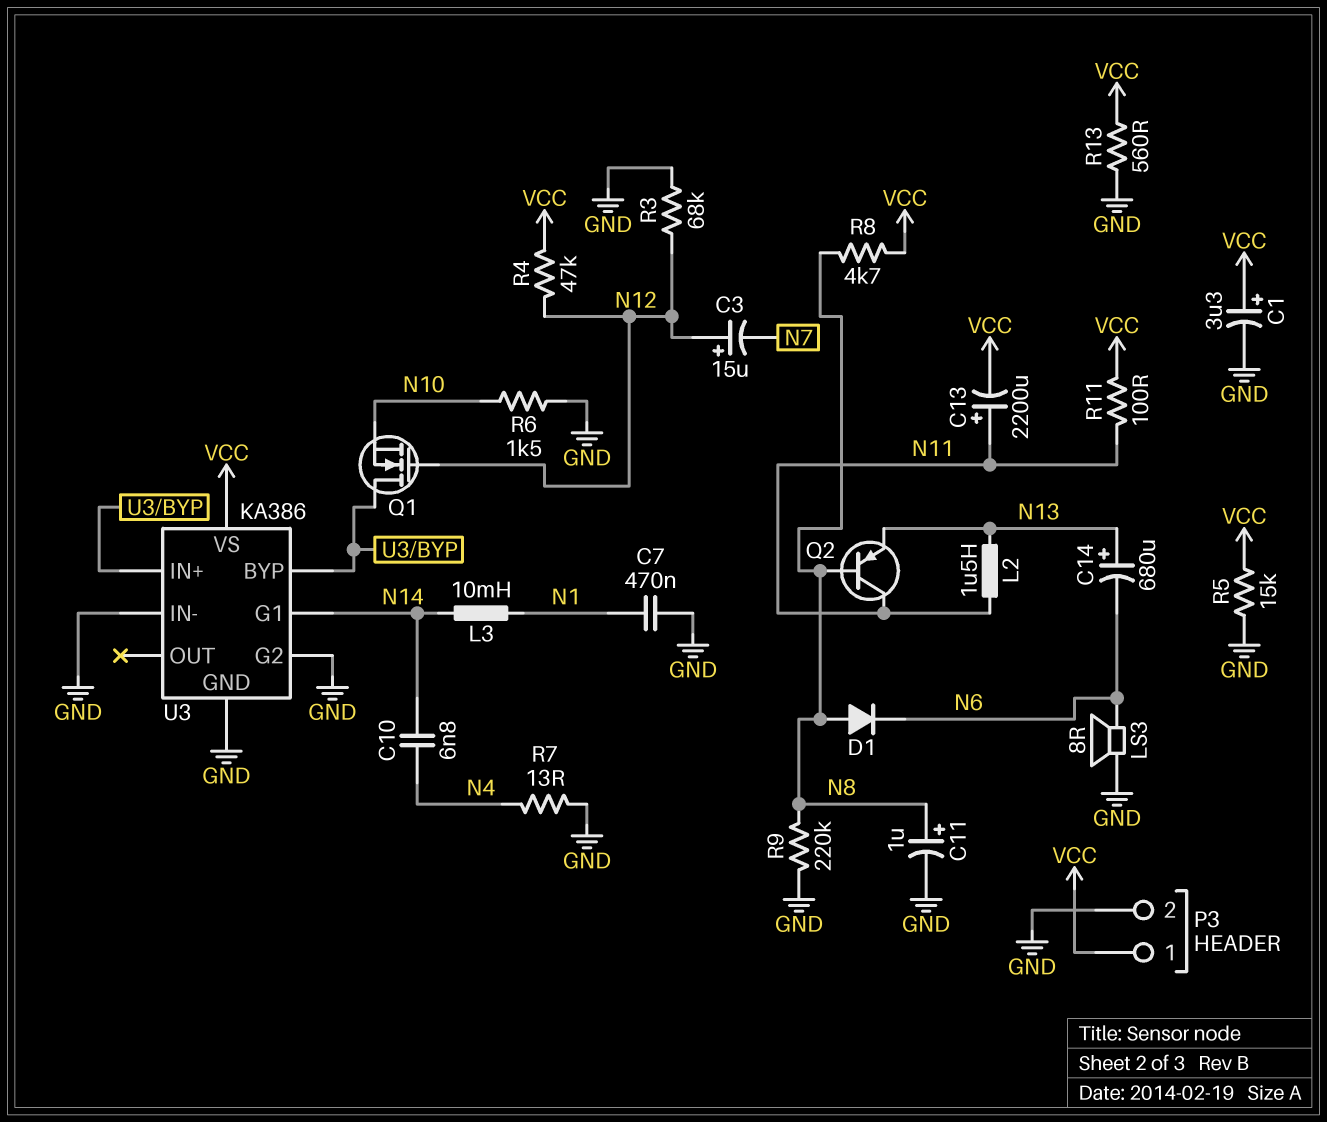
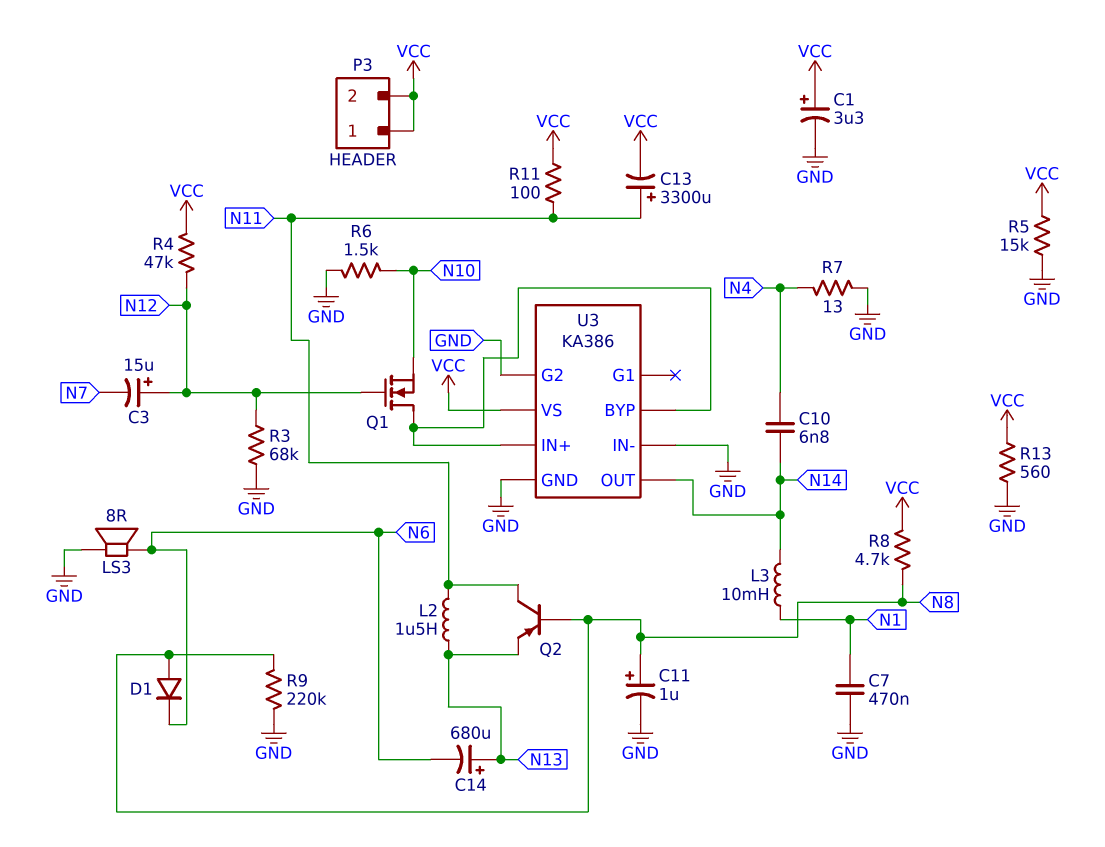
C13: 2200uF (plus N11, minus VCC) -> 3300uF (plus N11, minus VCC)
P3 pin 2: GND -> VCC
U3 pin G1: N14 -> none
U3 pin OUT: none -> N14

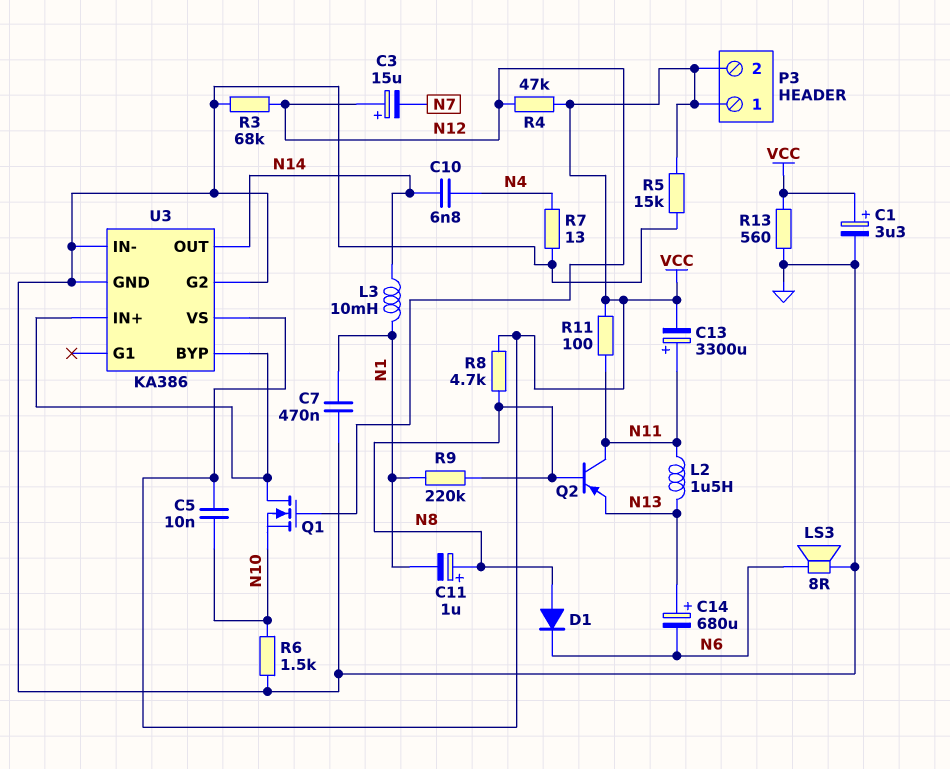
C5: none -> 10nF (N10, VCC)
C11: 1uF (plus N8, minus GND) -> 1uF (plus N8, minus N1)
R9: 220k (GND, N8) -> 220k (N1, N8)

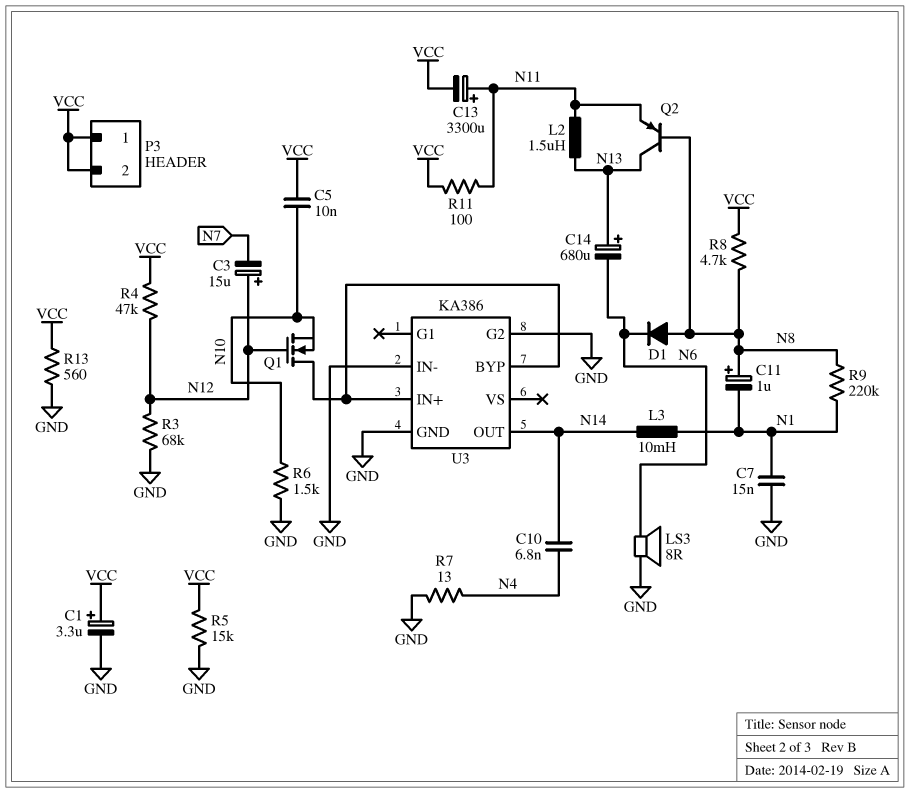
C7: 470nF (GND, N1) -> 15nF (GND, N1)
Q2: PNP (B N8, C N11, E N13) -> PNP (B N8, C N13, E N11)
U3 pin VS: VCC -> none

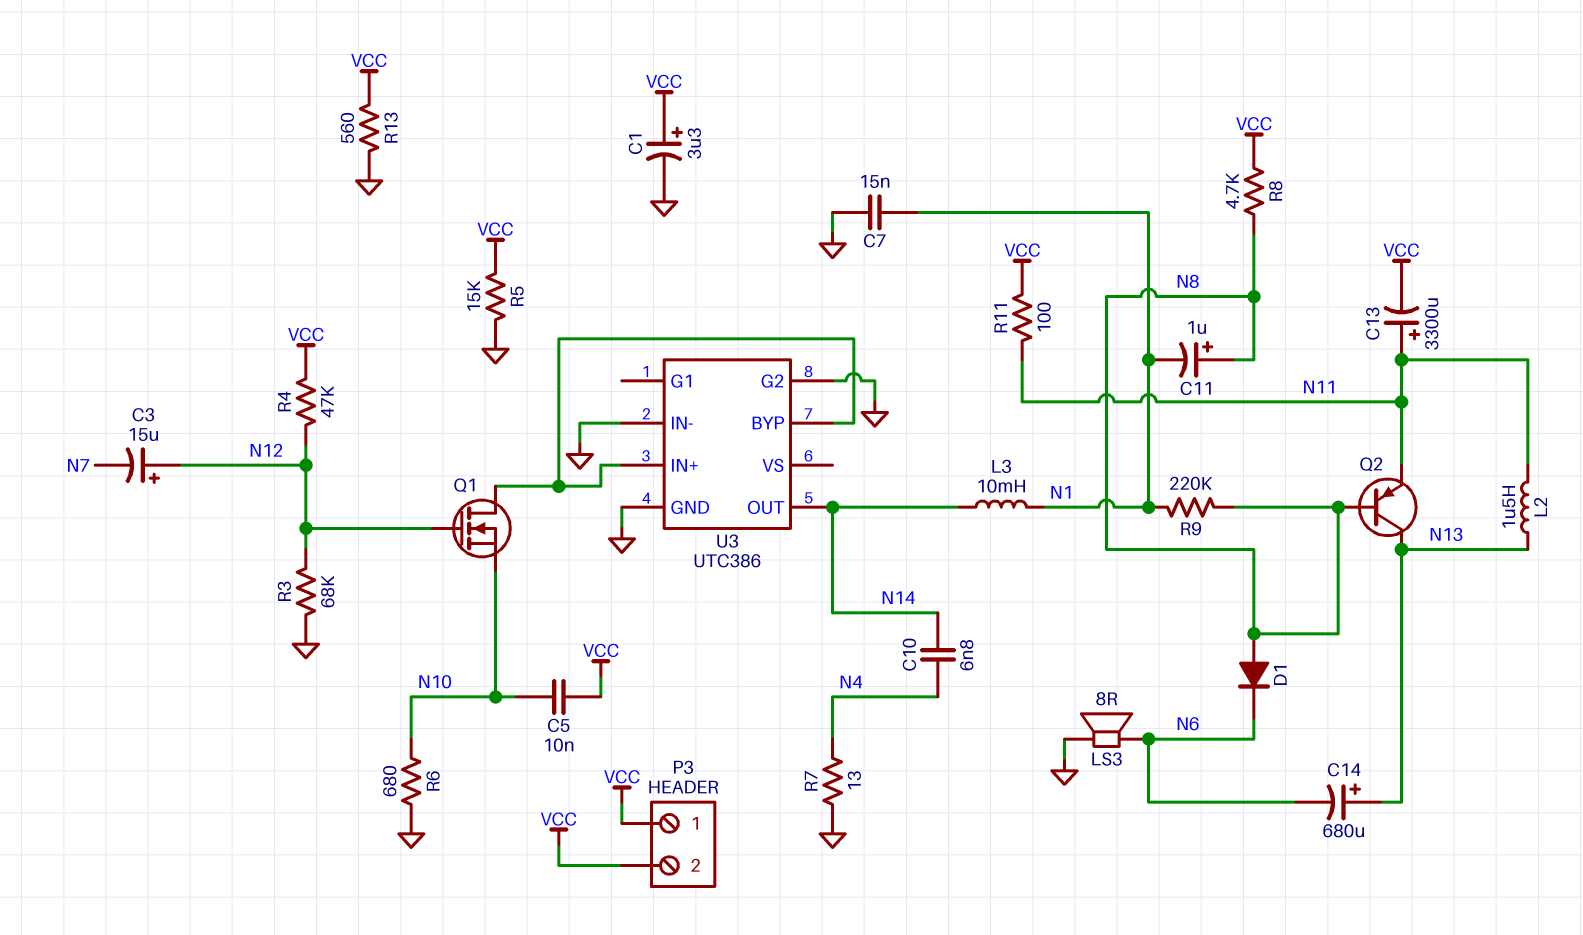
R6: 1.5k (GND, N10) -> 680 (GND, N10)
U3: KA386 -> UTC386

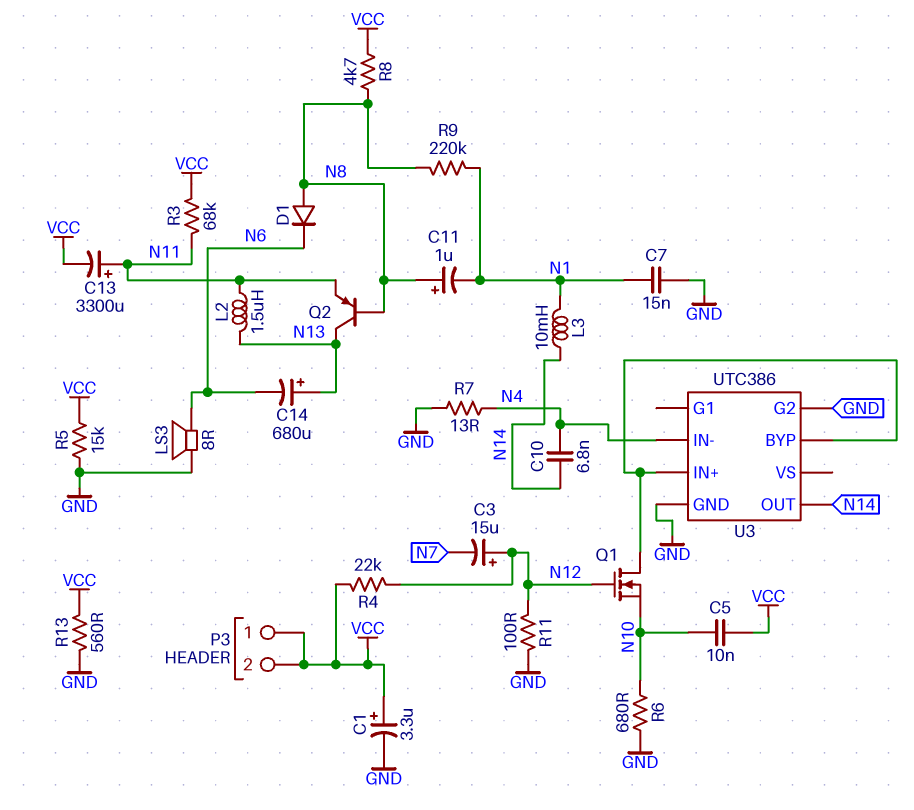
R3: 68k (GND, N12) -> 68k (N11, VCC)
R4: 47k (N12, VCC) -> 22k (N12, VCC)
R11: 100 (N11, VCC) -> 100 (GND, N12)
U3 pin IN-: GND -> N4

